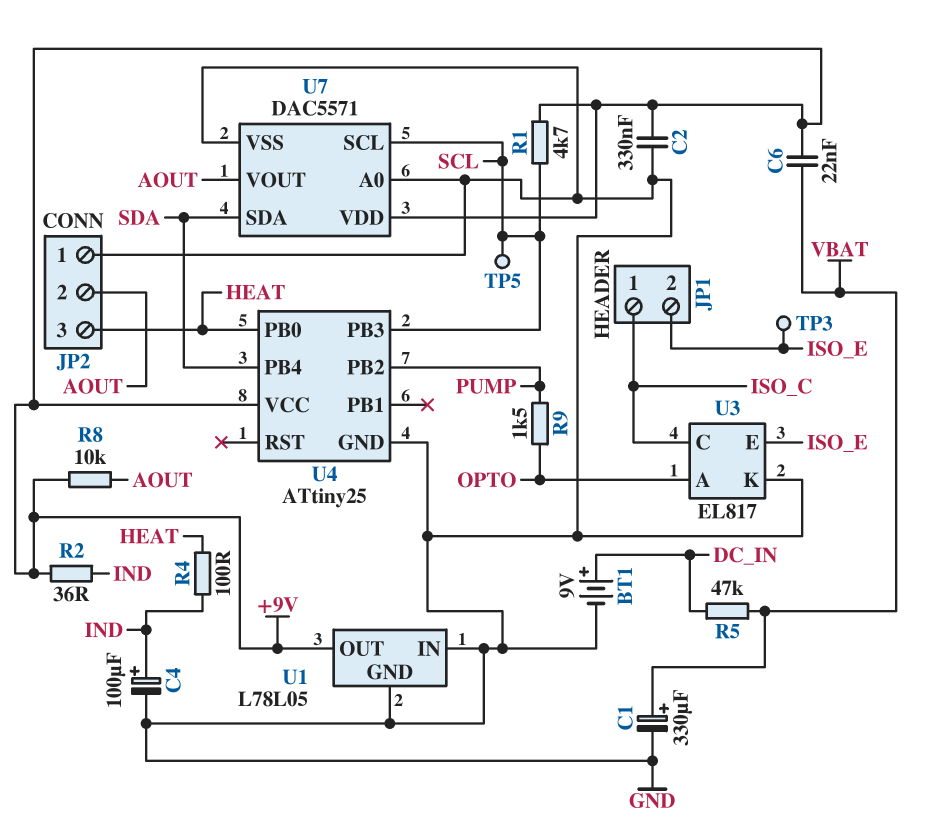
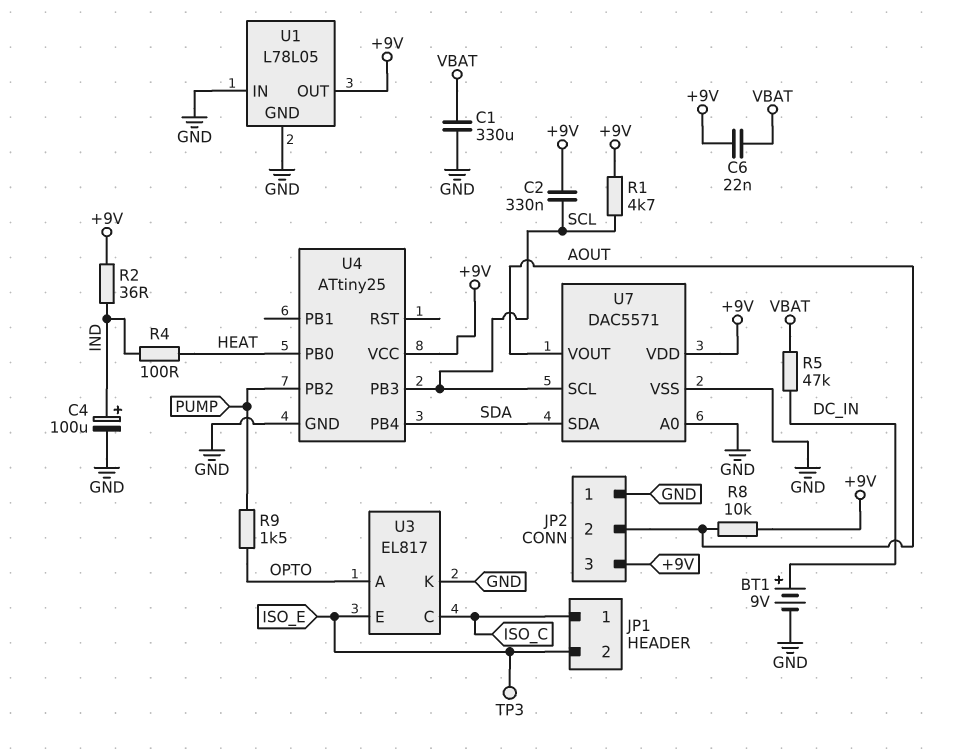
C1: 330uF (plus VBAT, minus GND) -> 330uF (GND, VBAT)
C2: 330nF (+9V, GND) -> 330nF (+9V, SCL)
JP2 pin 3: HEAT -> +9V
TP5: test point (SCL) -> none

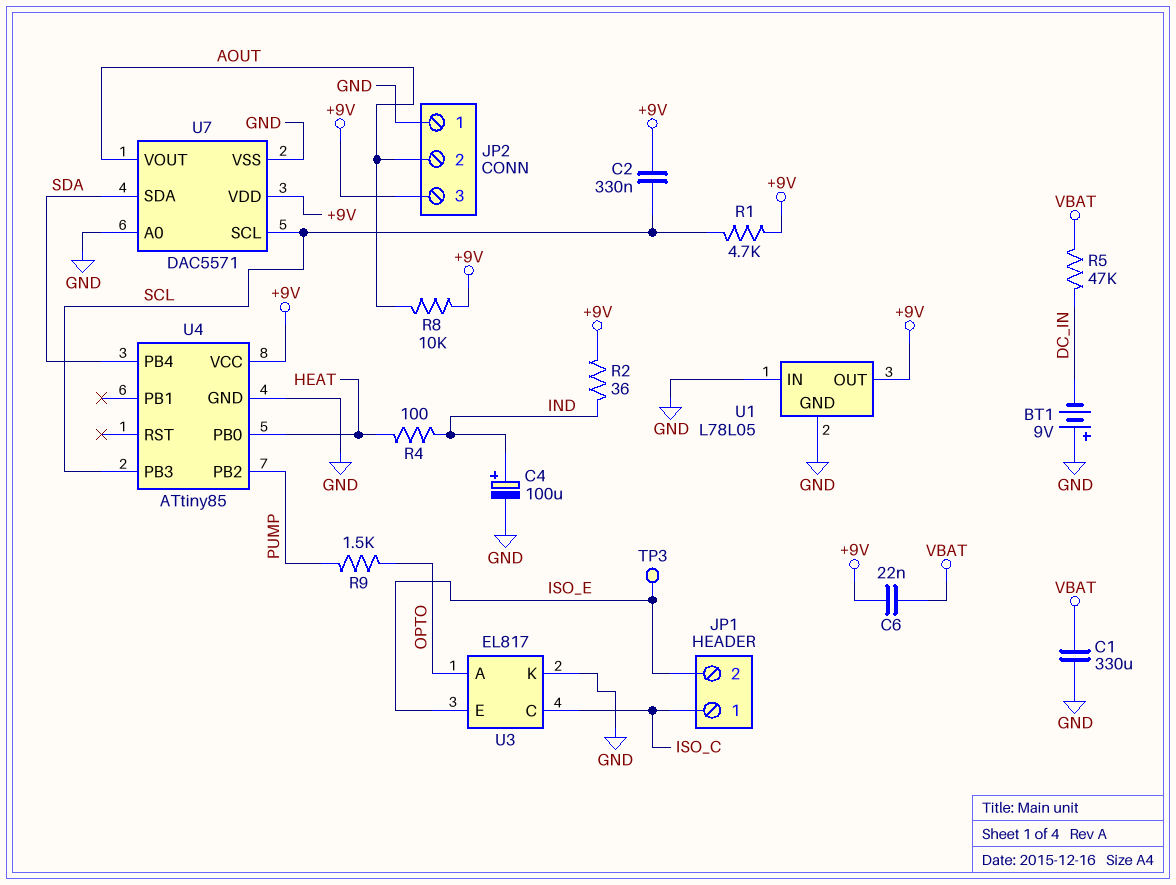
BT1: 9V (plus DC_IN, minus GND) -> 9V (plus GND, minus DC_IN)
U4: ATtiny25 -> ATtiny85

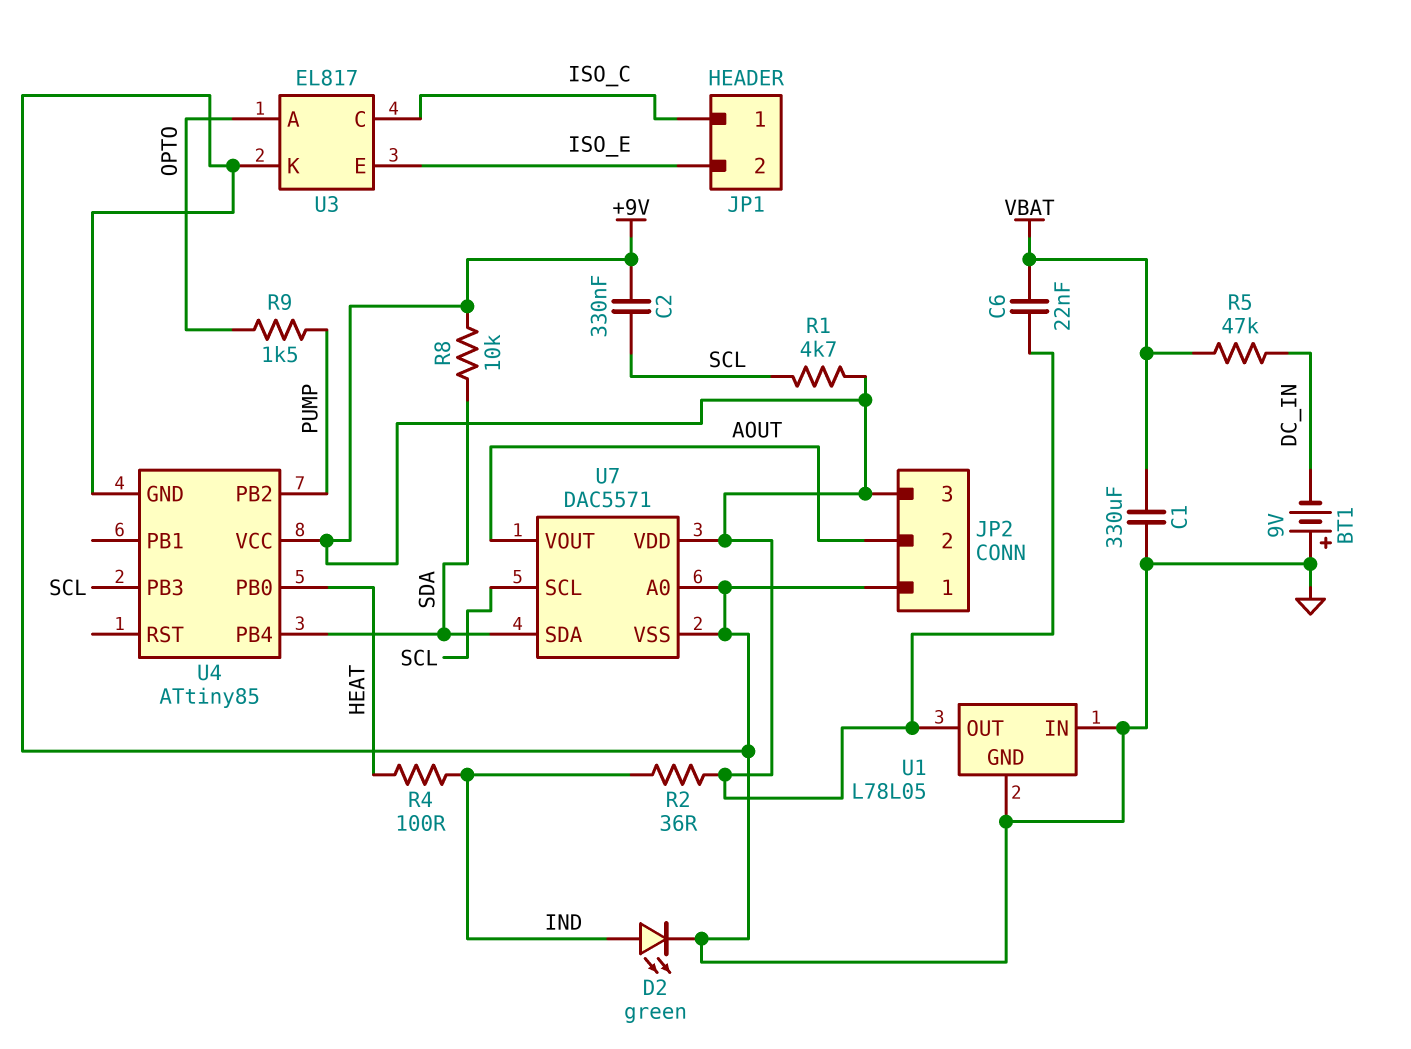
C4: 100uF (plus IND, minus GND) -> none
D2: none -> LED green (A IND, K GND)
R8: 10k (+9V, AOUT) -> 10k (+9V, SDA)
TP3: test point (ISO_E) -> none

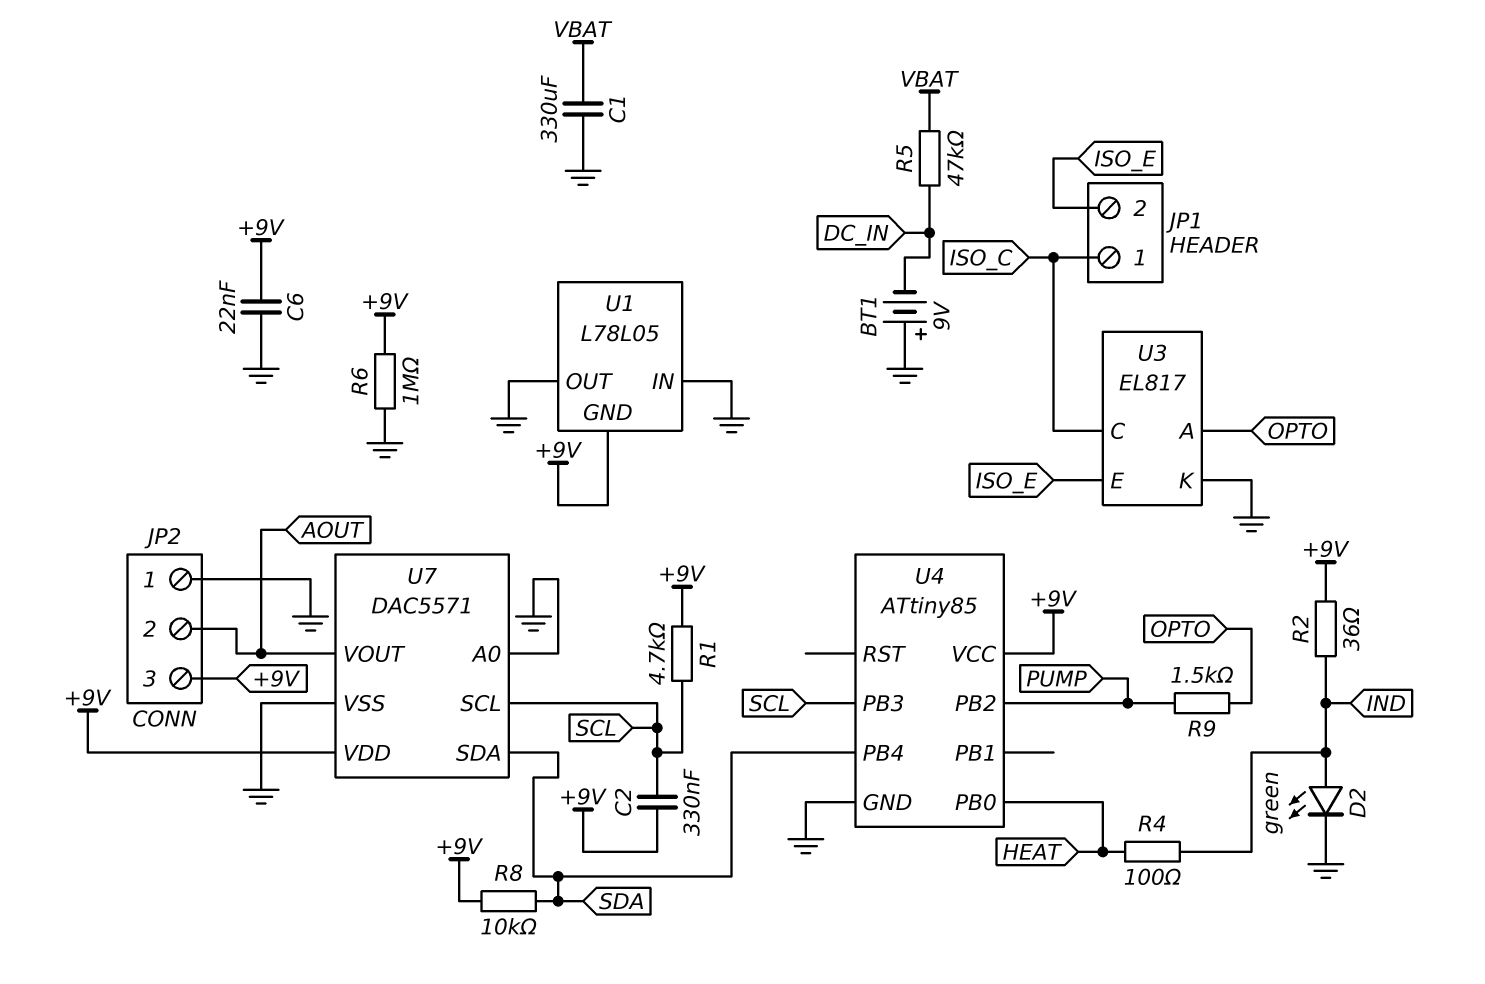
C6: 22nF (+9V, VBAT) -> 22nF (+9V, GND)
R6: none -> 1M (+9V, GND)
U1 pin GND: GND -> +9V
U1 pin OUT: +9V -> GND

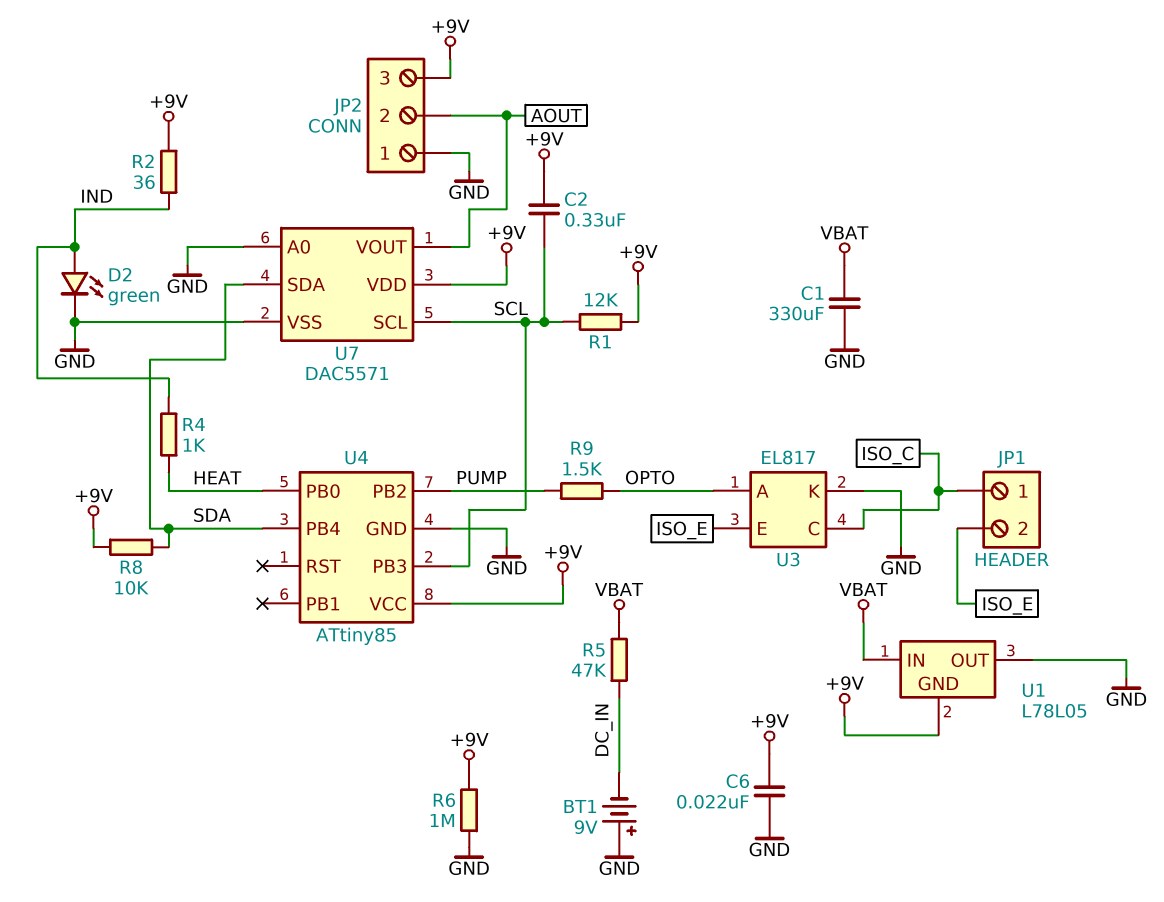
R1: 4.7k (+9V, SCL) -> 12k (+9V, SCL)
R4: 100 (HEAT, IND) -> 1k (HEAT, IND)
U1 pin IN: GND -> VBAT

